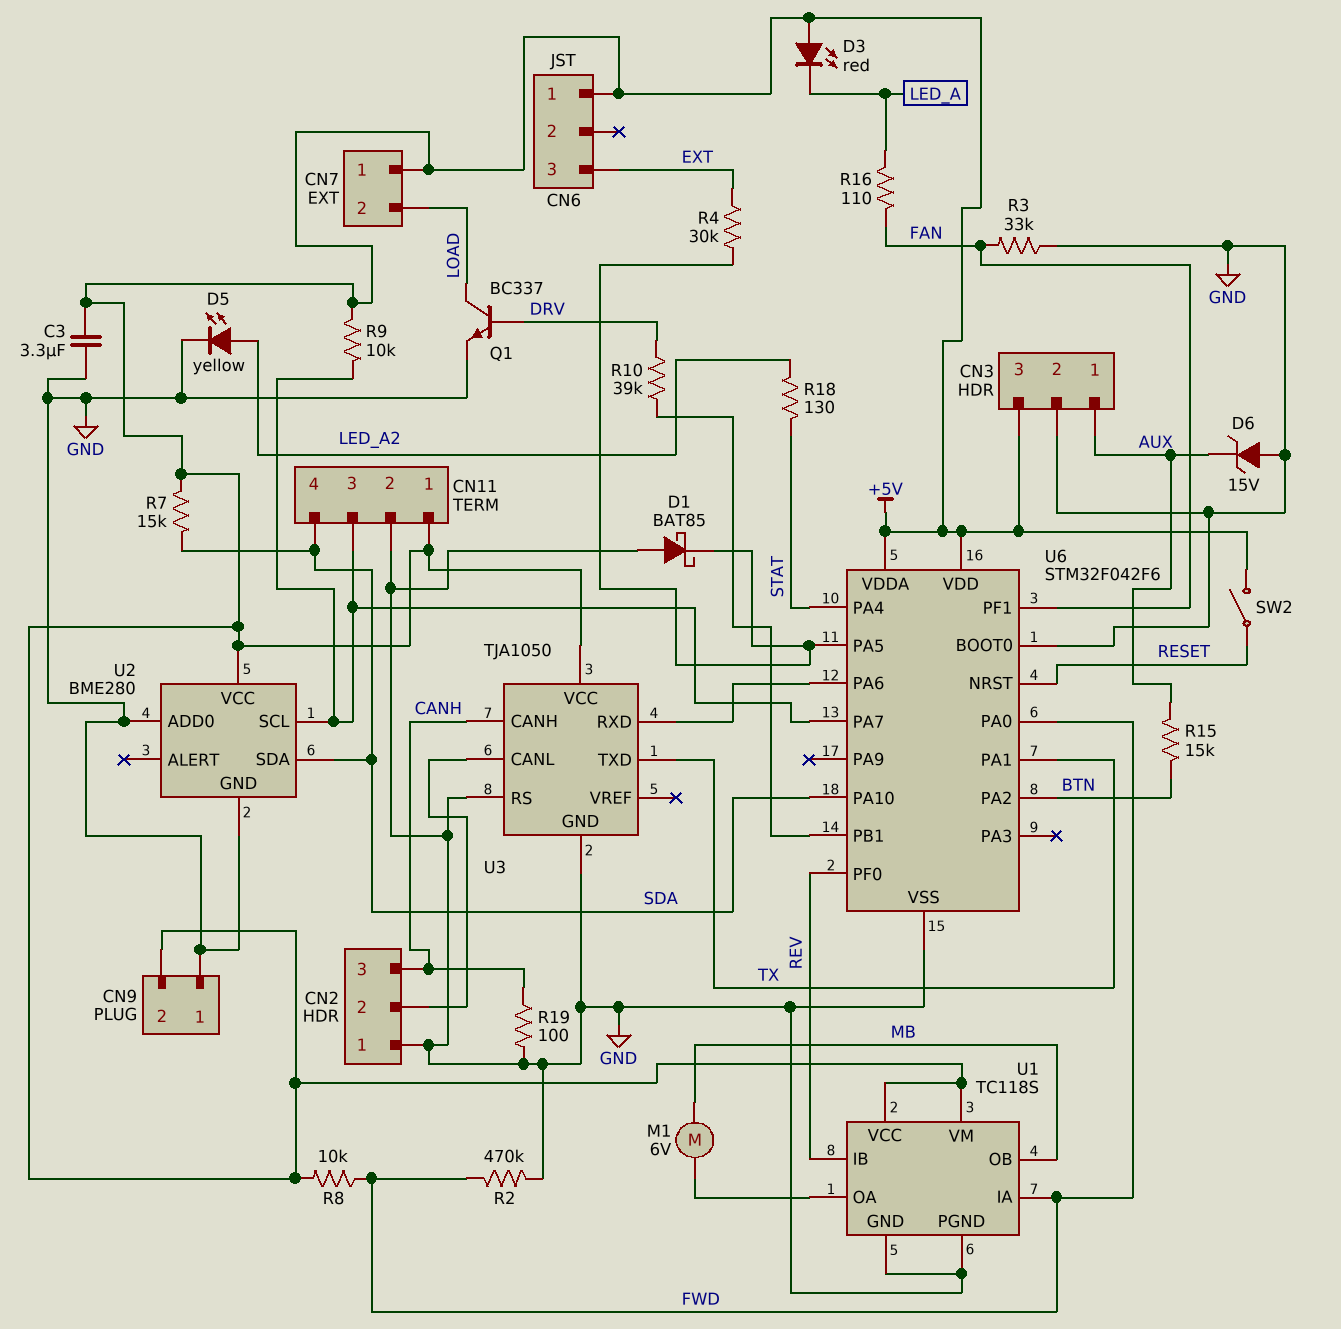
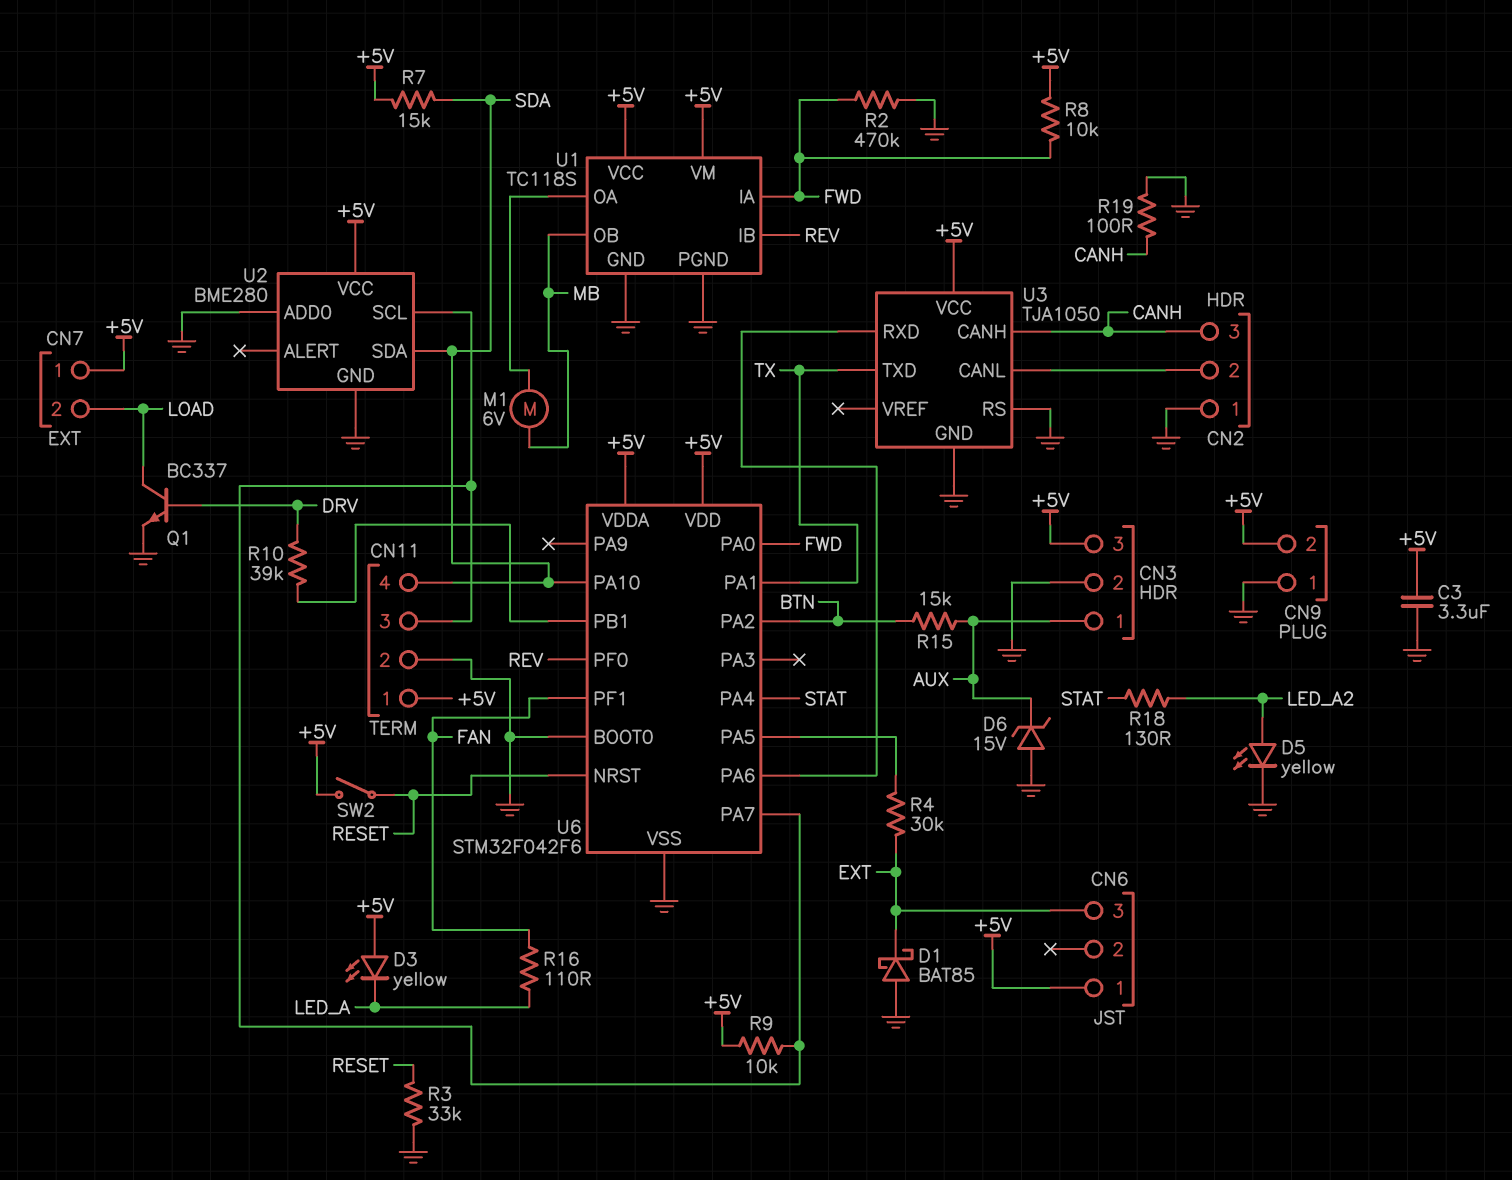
D1: schottky BAT85 (A GND, K U6/PA5) -> schottky BAT85 (A GND, K EXT)
D3: LED red (A +5V, K LED_A) -> LED yellow (A +5V, K LED_A)
R3: 33k (FAN, GND) -> 33k (GND, RESET)

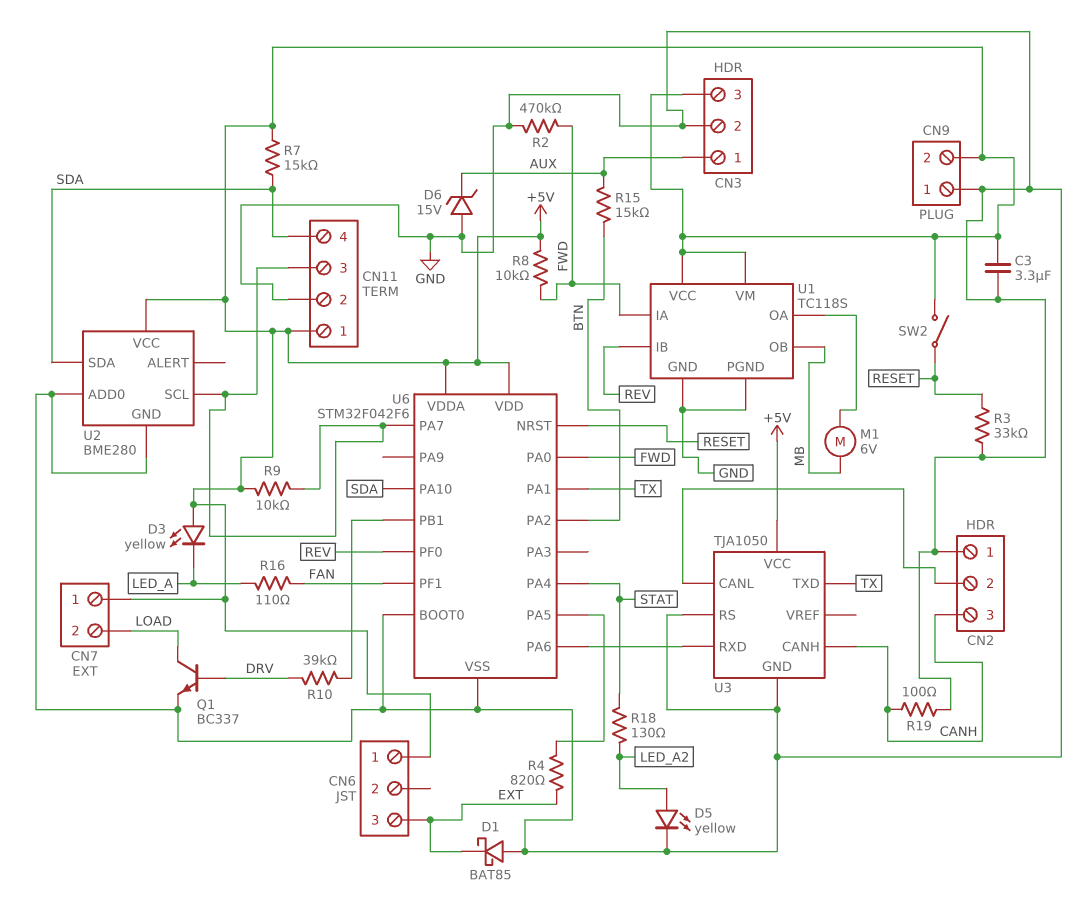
R4: 30k (EXT, U6/PA5) -> 820 (EXT, U6/PA5)

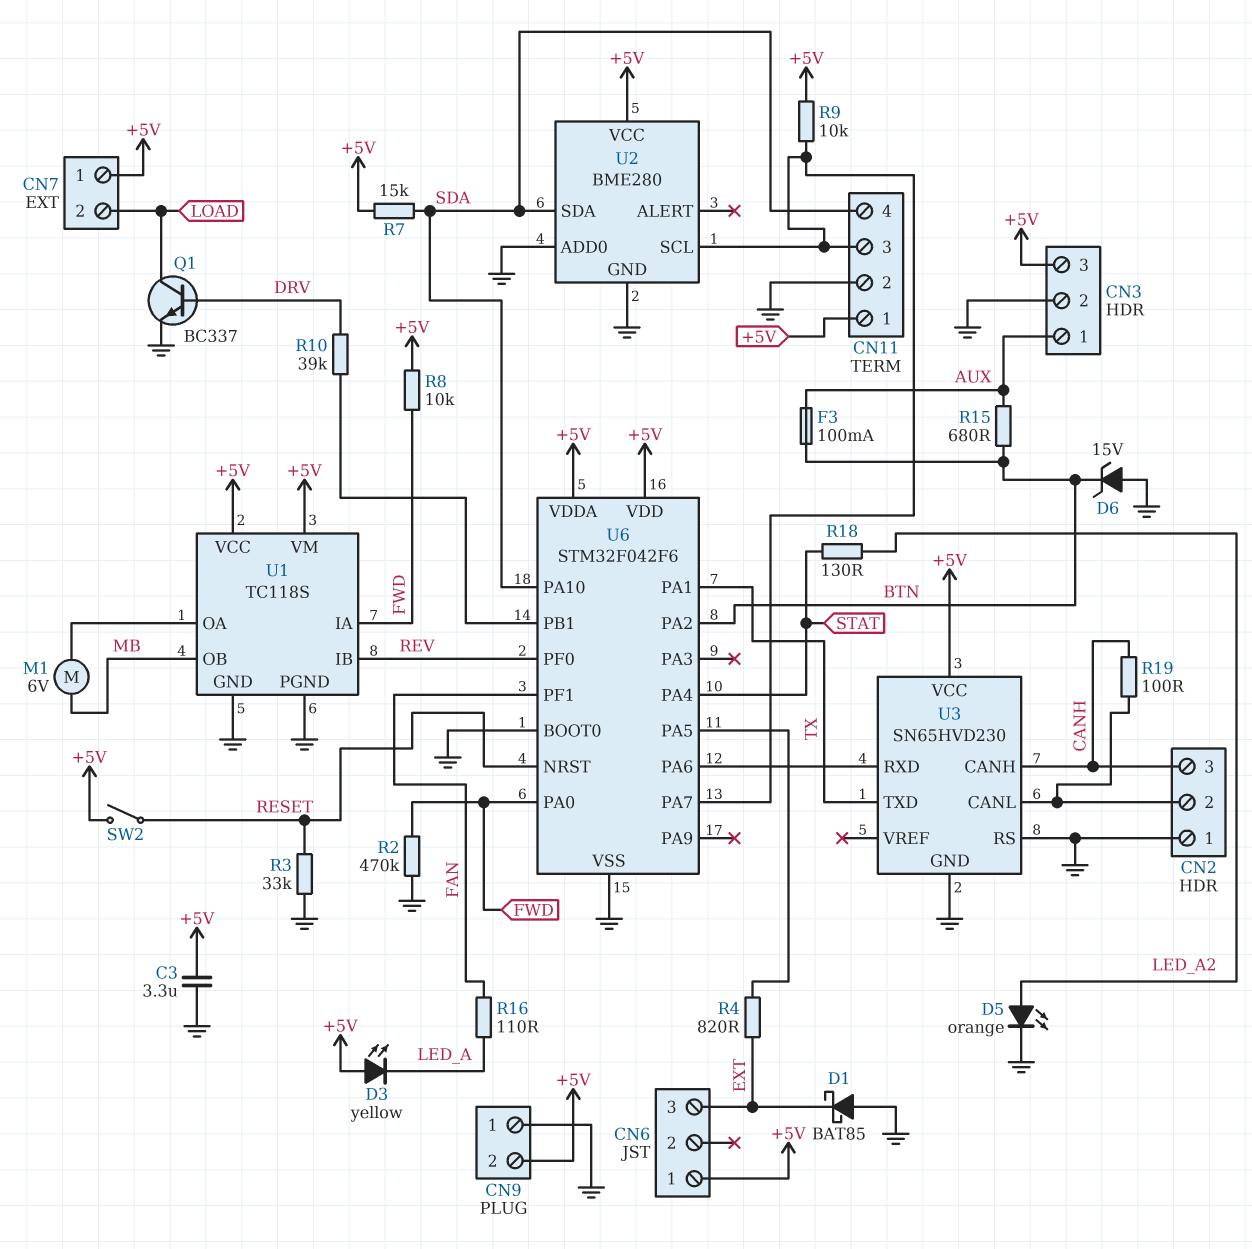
D5: LED yellow (A LED_A2, K GND) -> LED orange (A LED_A2, K GND)
D6: zener 15V (A GND, K AUX) -> zener 15V (A GND, K BTN)
F3: none -> 100mA (AUX, BTN)
R15: 15k (AUX, BTN) -> 680 (AUX, BTN)
R19: 100 (CANH, GND) -> 100 (CANH, CN2/2)
U3: TJA1050 -> SN65HVD230

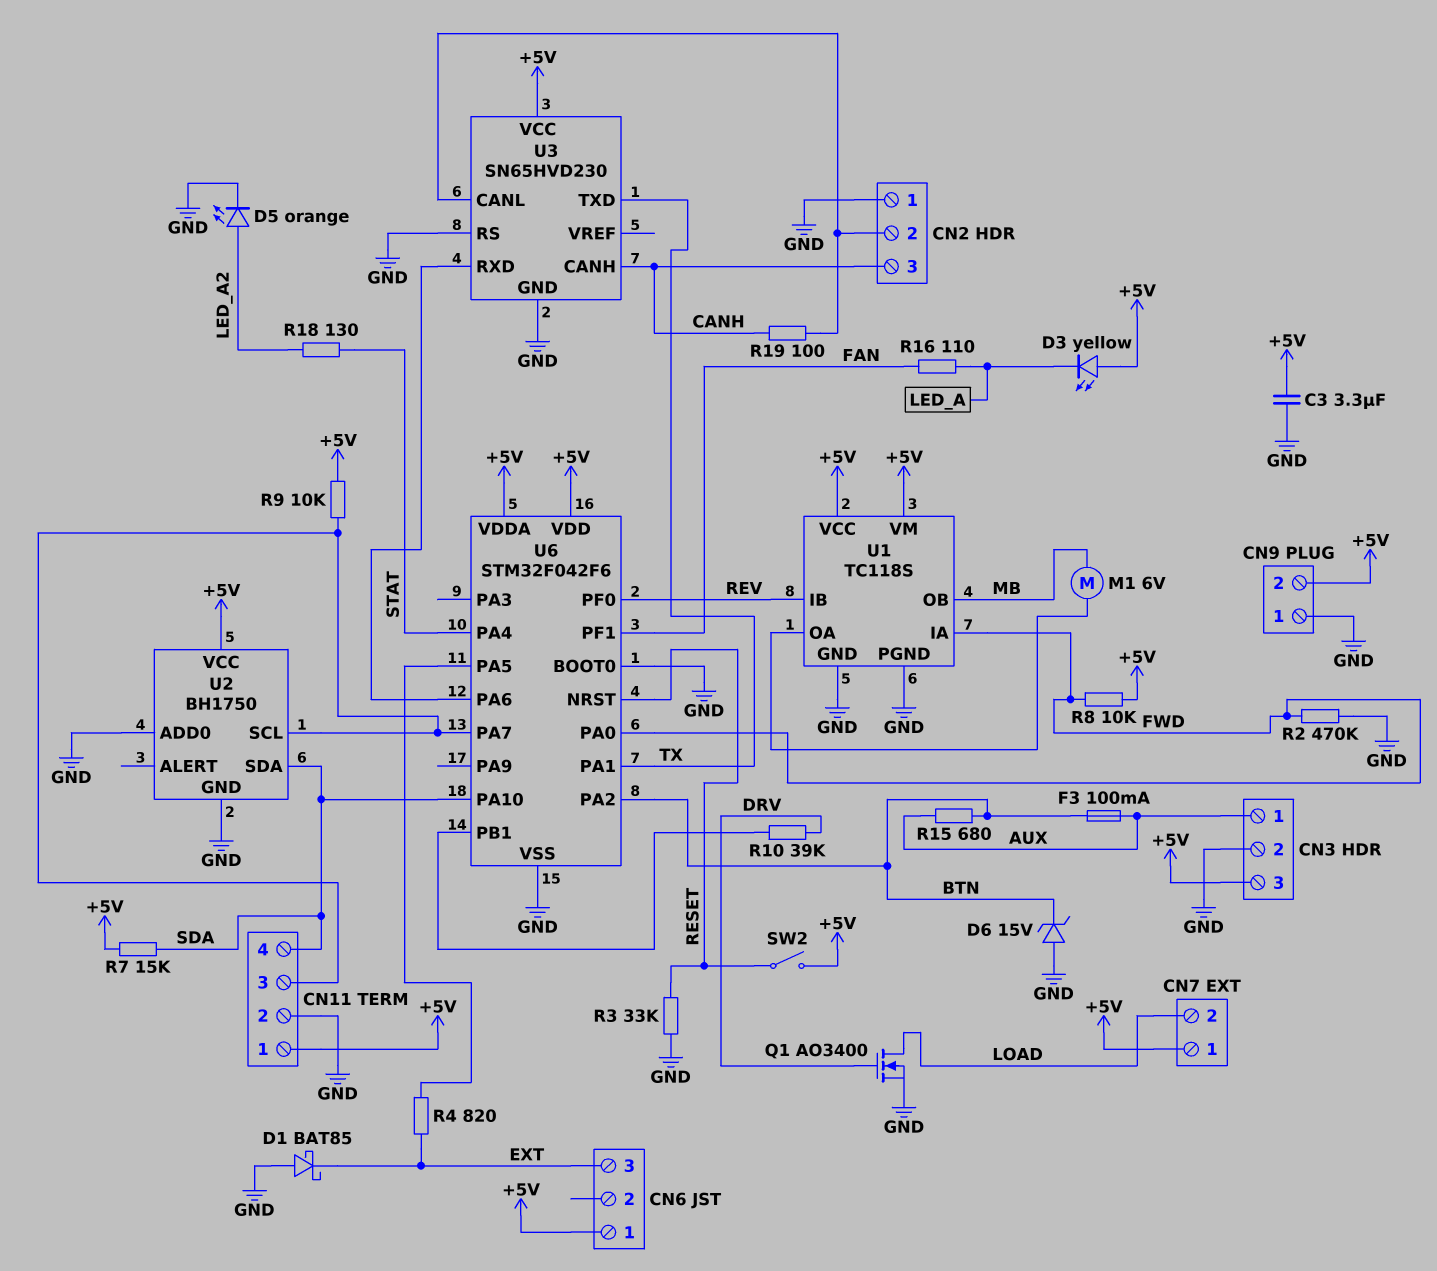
Q1: NPN BC337 (B DRV, C LOAD, E GND) -> NMOS AO3400 (G DRV, D LOAD, S GND)
U2: BME280 -> BH1750

